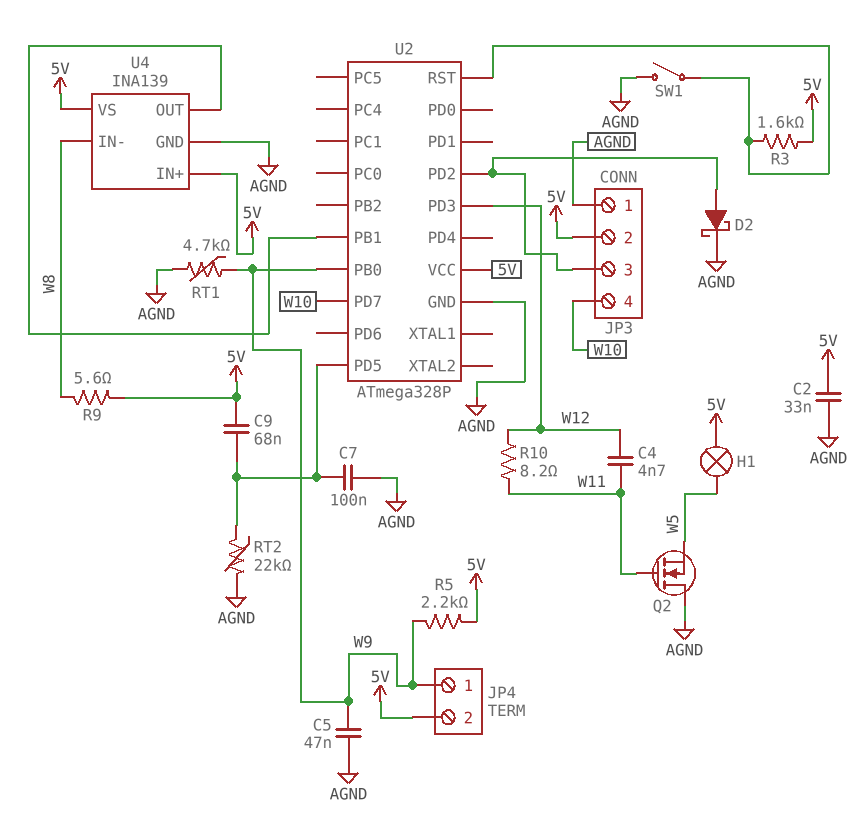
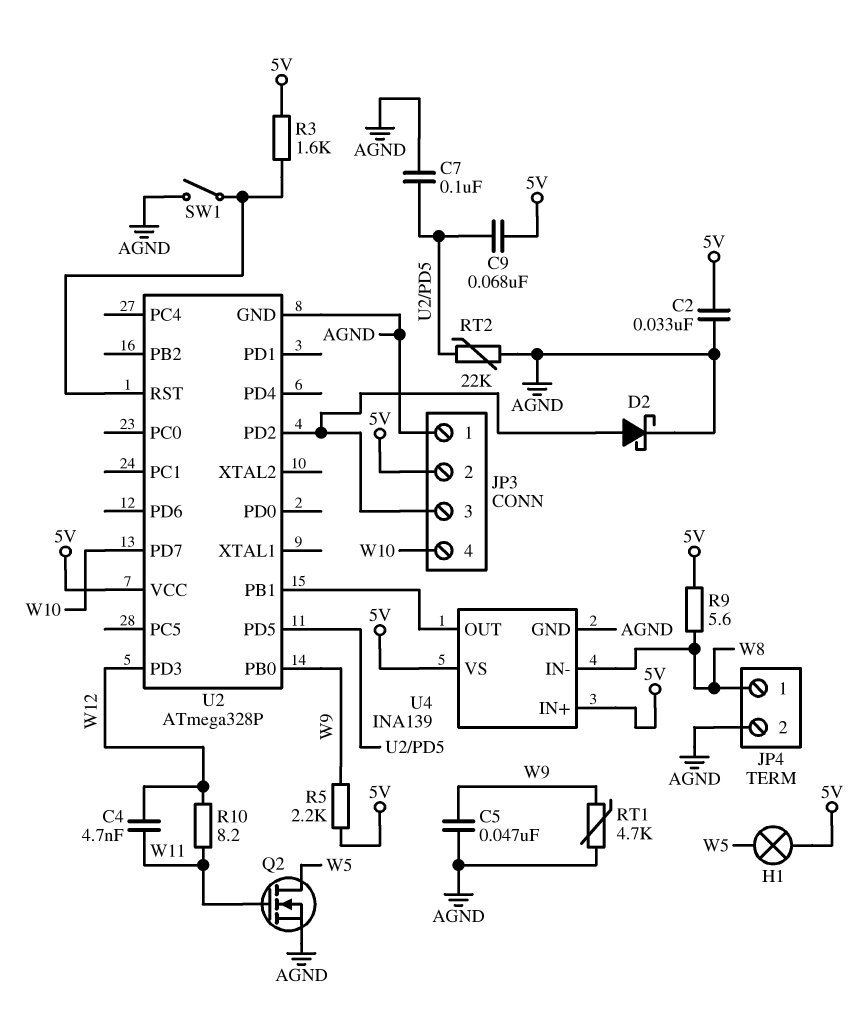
JP4 pin 1: W9 -> W8
JP4 pin 2: 5V -> AGND
Q2: NMOS (G W11, D AGND, S W5) -> NMOS (G W11, D W5, S AGND)

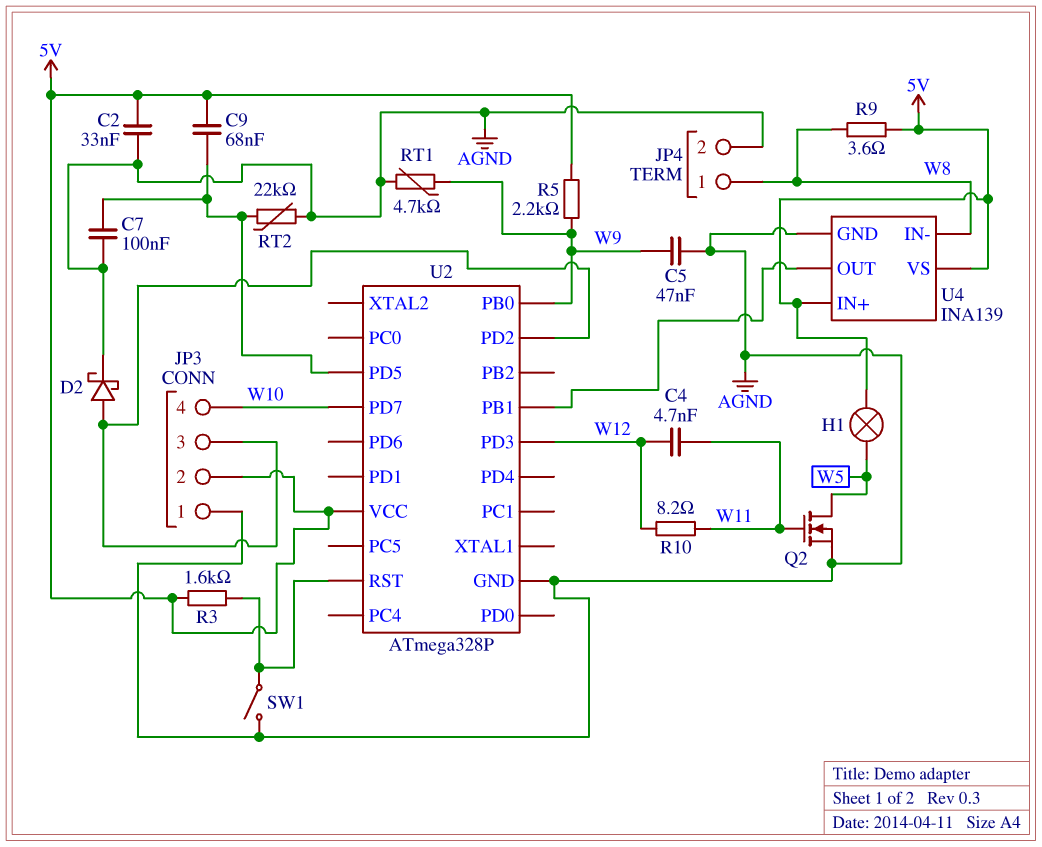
R9: 5.6 (5V, W8) -> 3.6 (5V, W8)

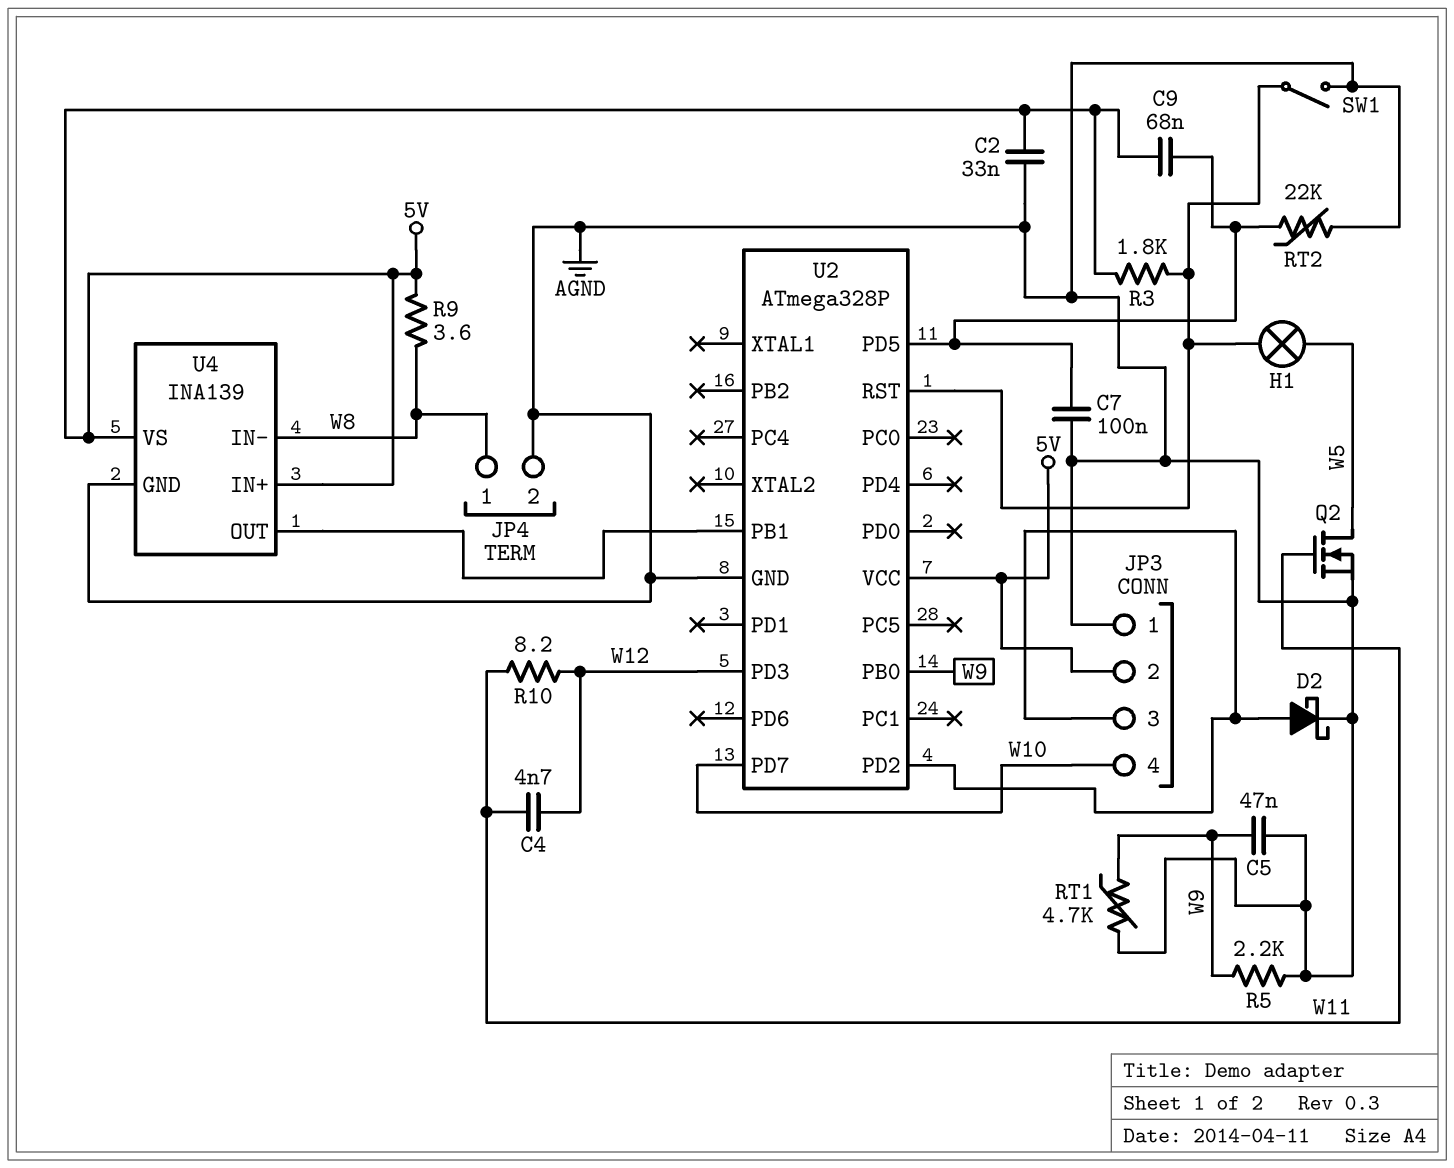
H1: lamp (5V, W5) -> lamp (U2/RST, W5)
R3: 1.6k (5V, U2/RST) -> 1.8k (5V, U2/RST)
R5: 2.2k (5V, W9) -> 2.2k (AGND, W9)

